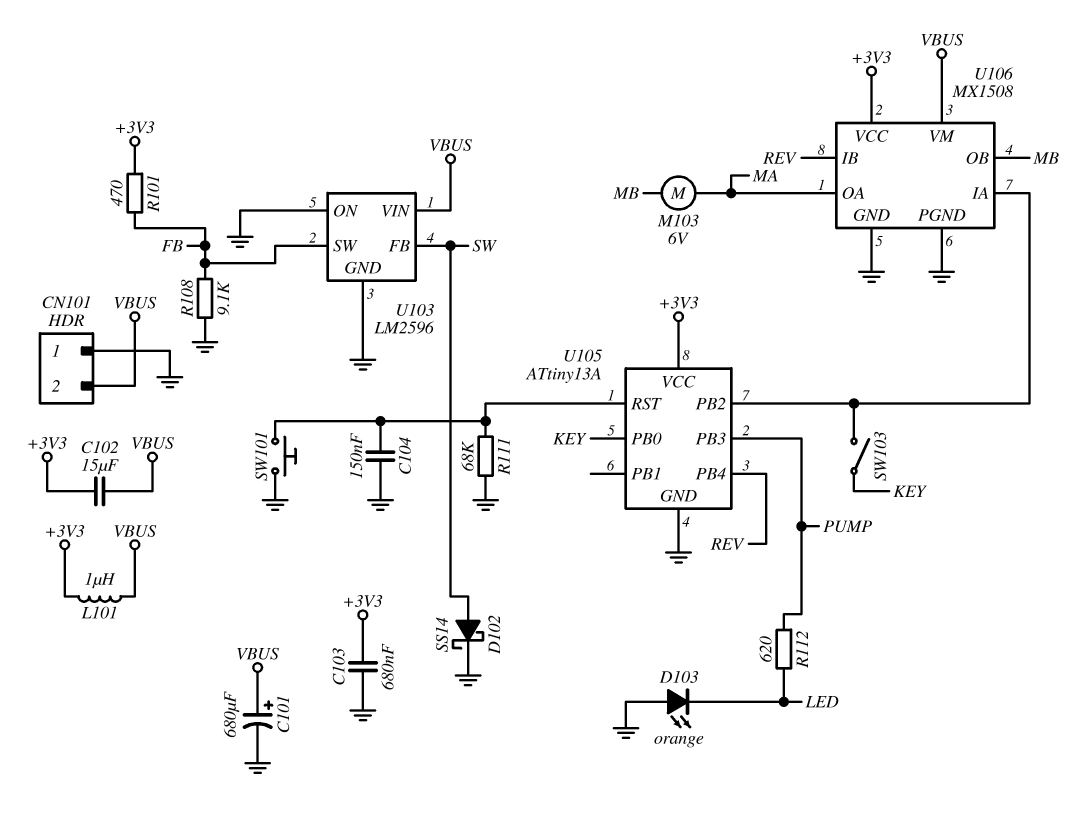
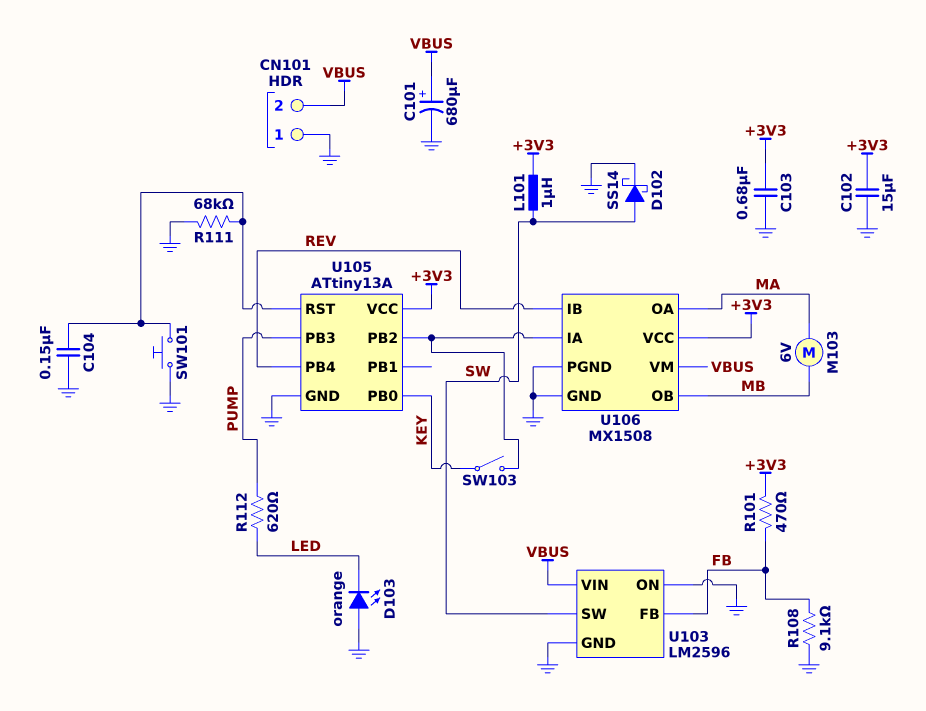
C102: 15uF (+3V3, VBUS) -> 15uF (+3V3, GND)
L101: 1uH (+3V3, VBUS) -> 1uH (+3V3, SW)
U103 pin FB: SW -> FB
U103 pin SW: FB -> SW

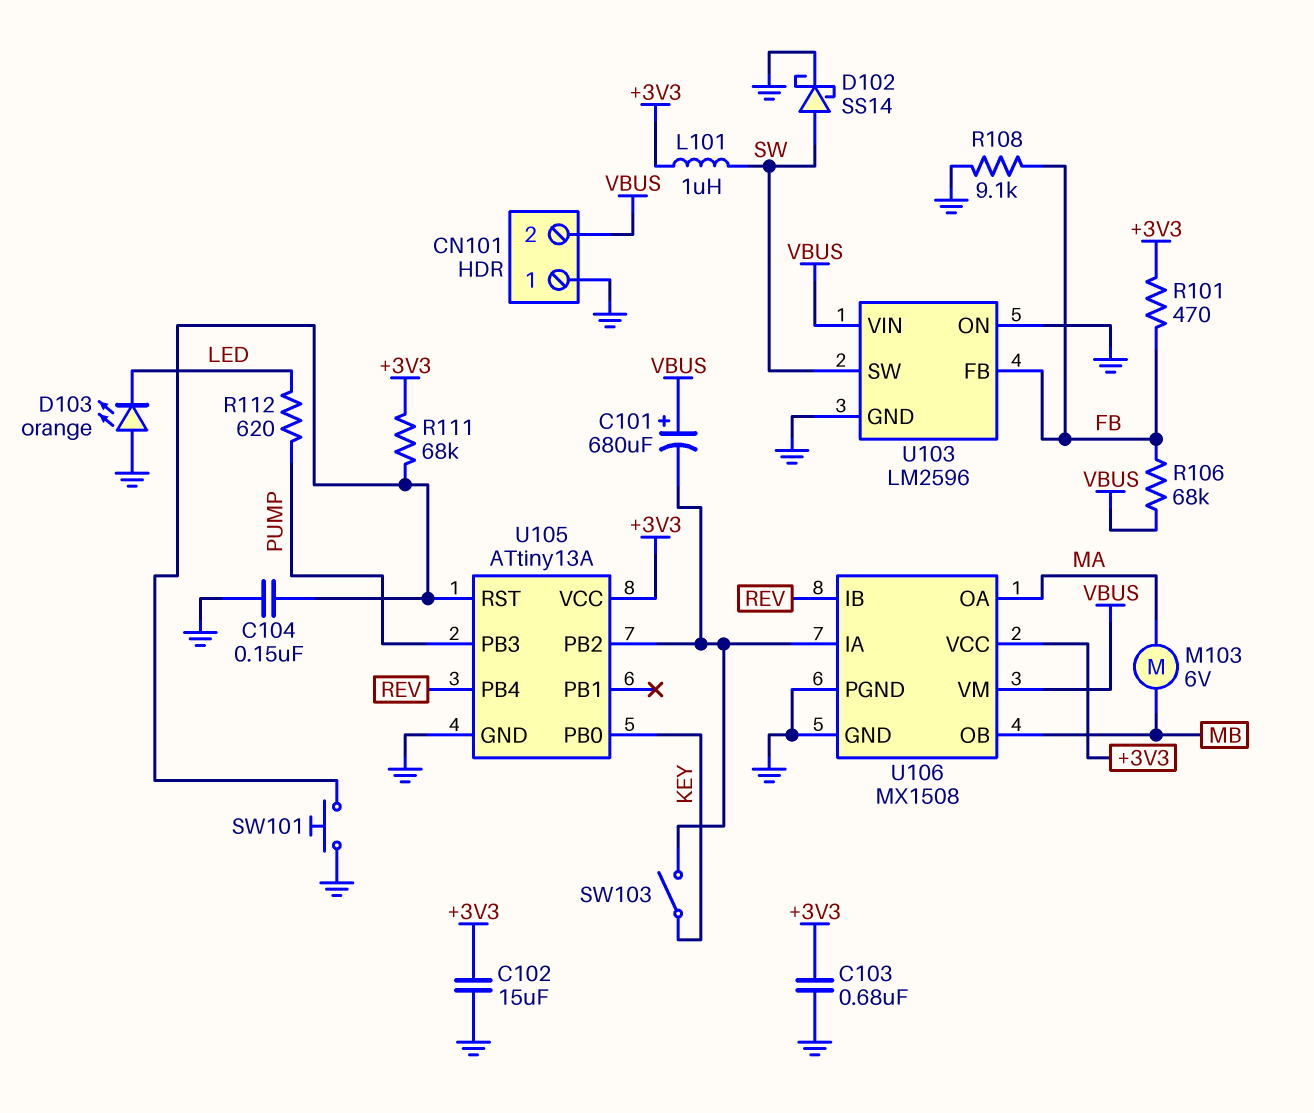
C101: 680uF (plus VBUS, minus GND) -> 680uF (plus VBUS, minus U105/PB2)
R106: none -> 68k (FB, VBUS)
R111: 68k (GND, U105/RST) -> 68k (+3V3, U105/RST)

